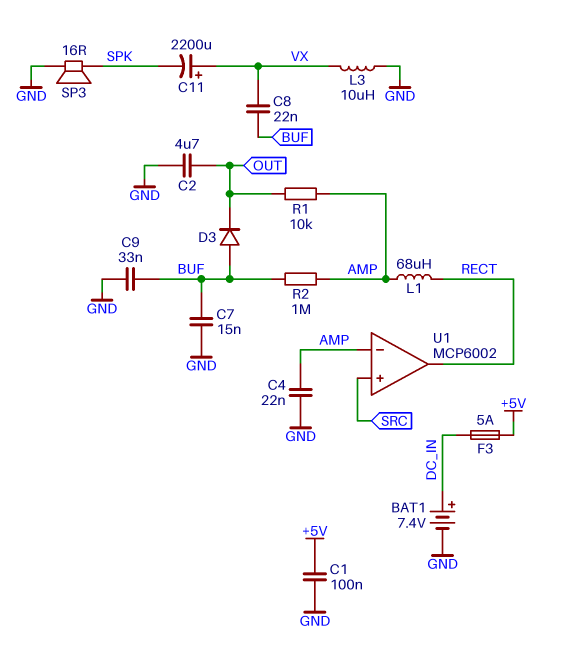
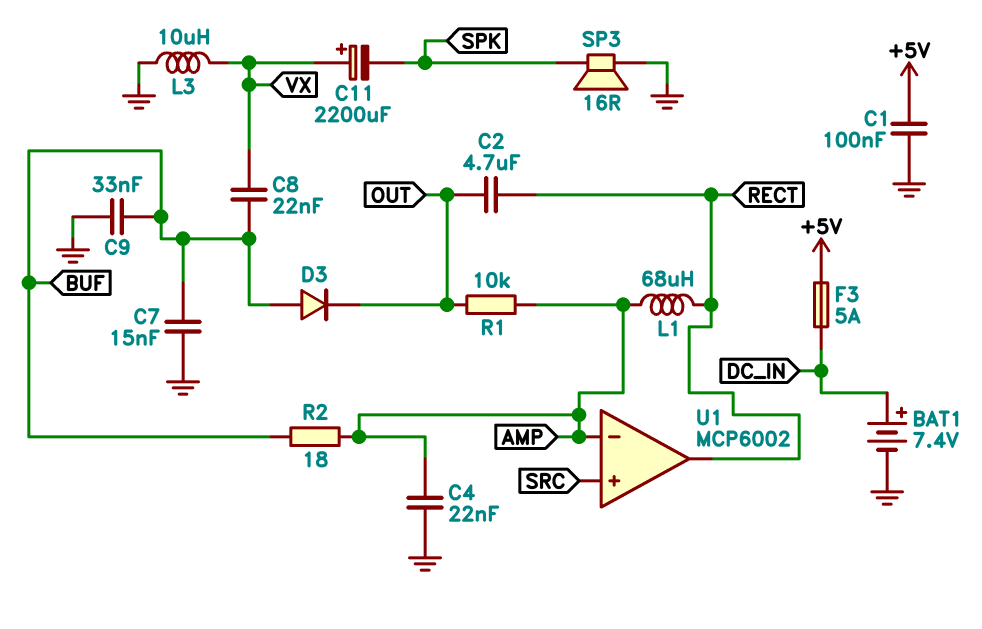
C2: 4.7uF (GND, OUT) -> 4.7uF (OUT, RECT)
R2: 1M (AMP, BUF) -> 18 (AMP, BUF)

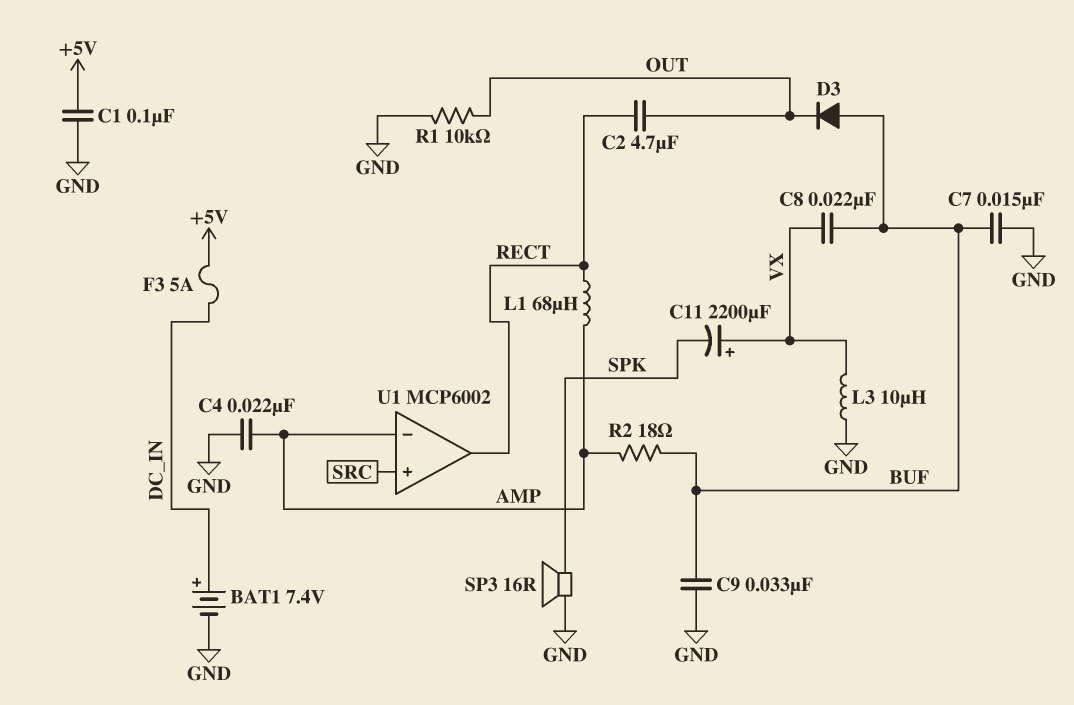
R1: 10k (AMP, OUT) -> 10k (GND, OUT)

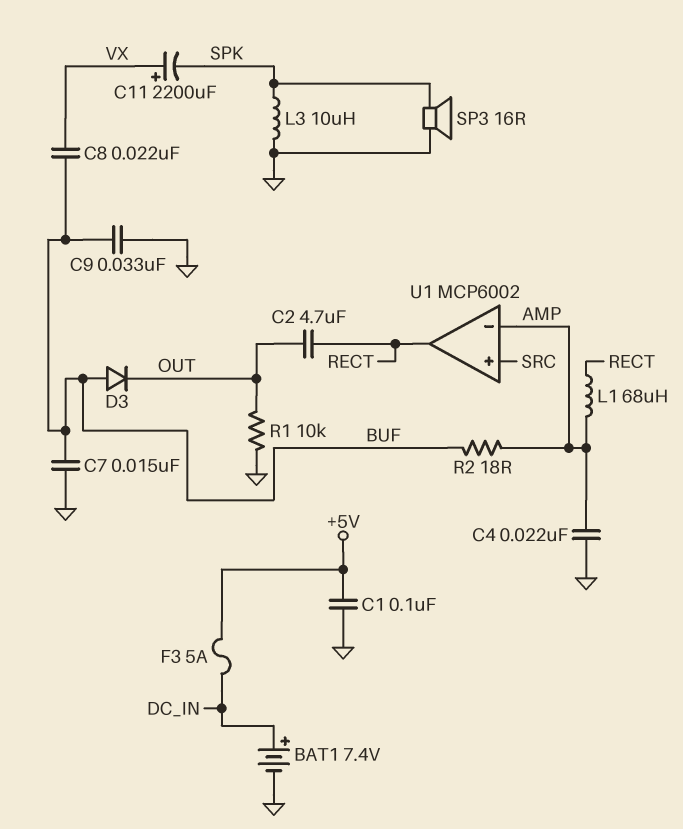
L3: 10uH (GND, VX) -> 10uH (GND, SPK)

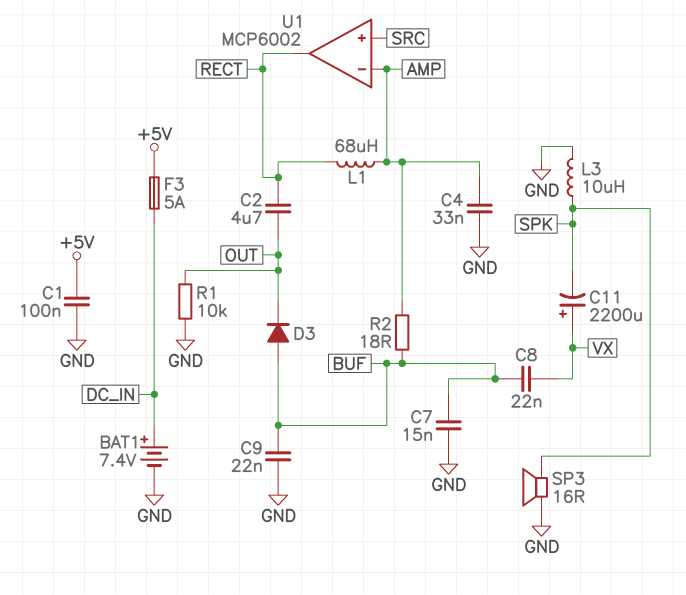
C4: 22nF (AMP, GND) -> 33nF (AMP, GND)
C9: 33nF (BUF, GND) -> 22nF (BUF, GND)

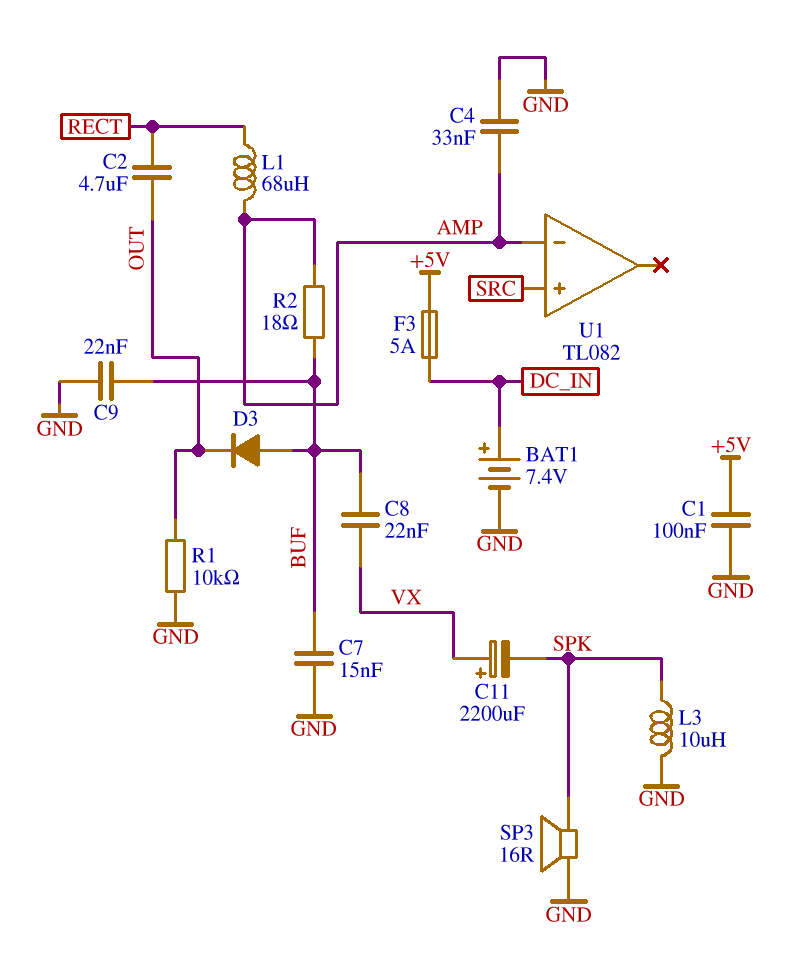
U1: MCP6002 -> TL082
U1 pin out: RECT -> none

